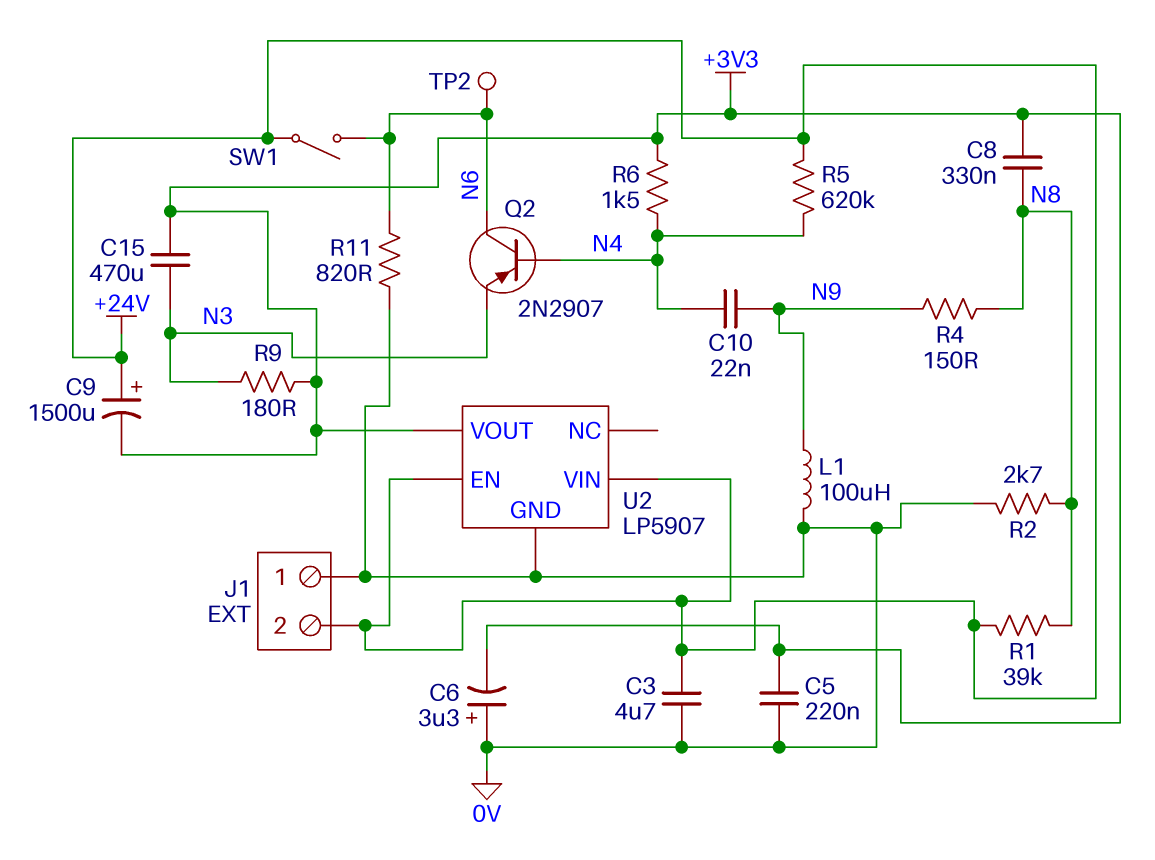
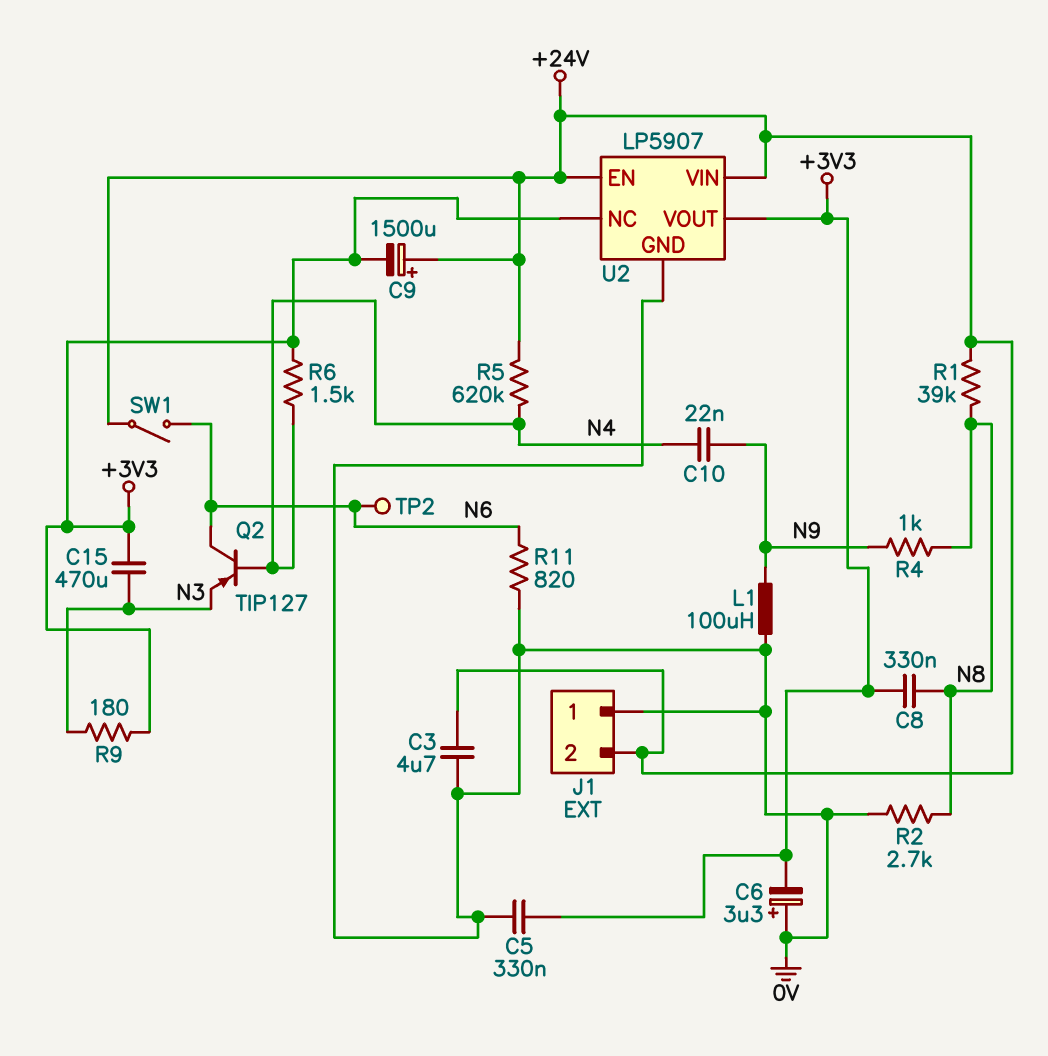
C5: 220nF (+3V3, 0V) -> 330nF (+3V3, 0V)
Q2: PNP 2N2907 (B N4, C N6, E N3) -> PNP TIP127 (B N4, C N6, E N3)
R4: 150 (N8, N9) -> 1k (N8, N9)
U2 pin NC: none -> +3V3

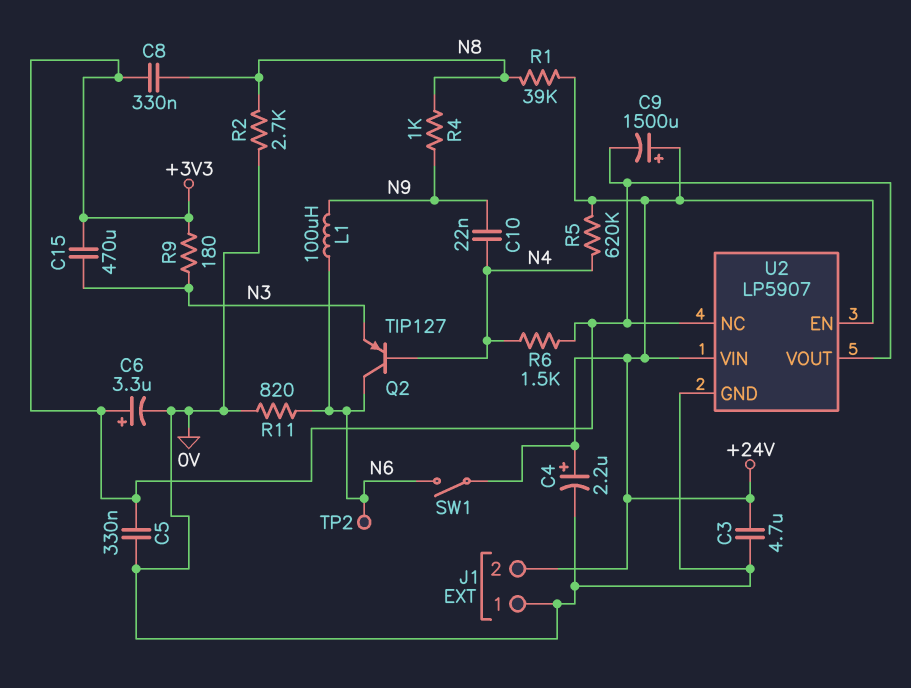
C4: none -> 2.2uF (plus +24V, minus 0V)
C6: 3.3uF (plus 0V, minus +3V3) -> 3.3uF (plus +3V3, minus 0V)
L1: 100uH (0V, N9) -> 100uH (N6, N9)

